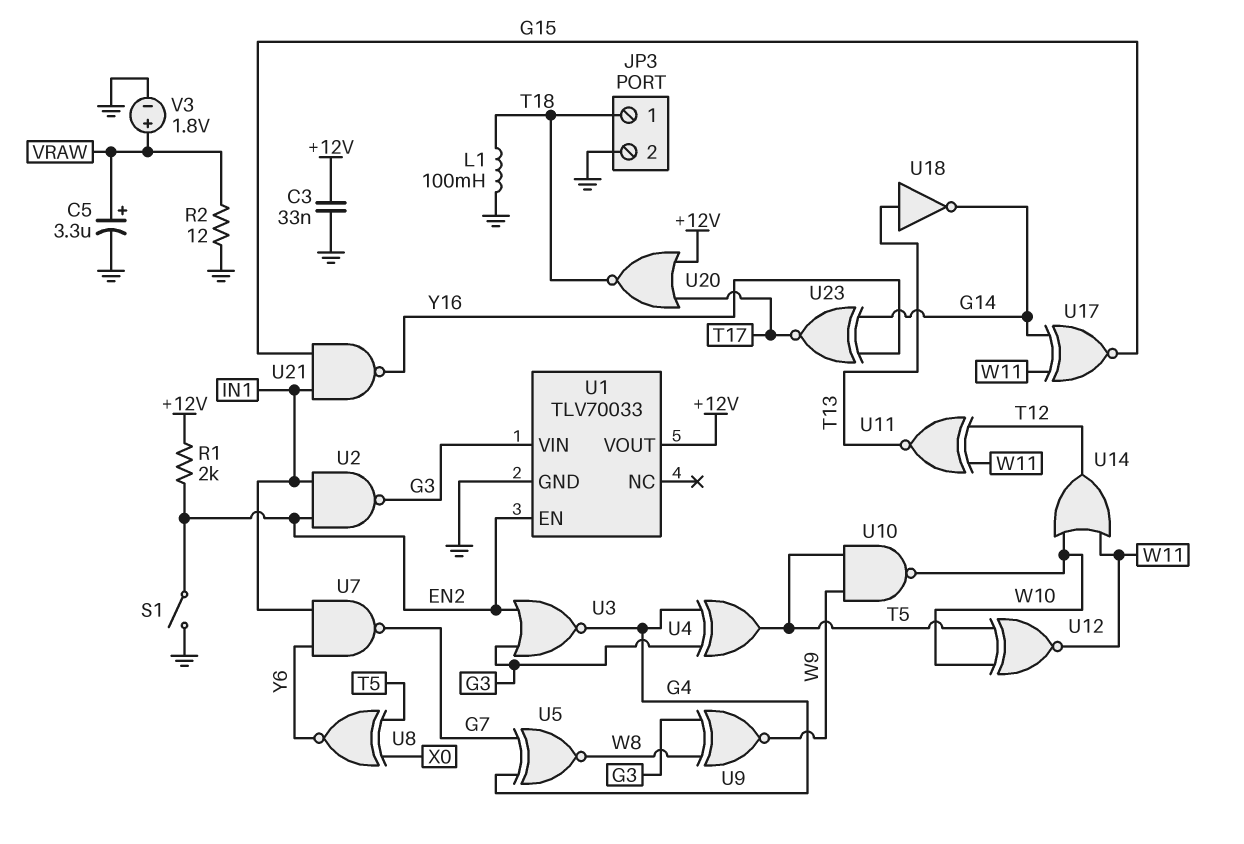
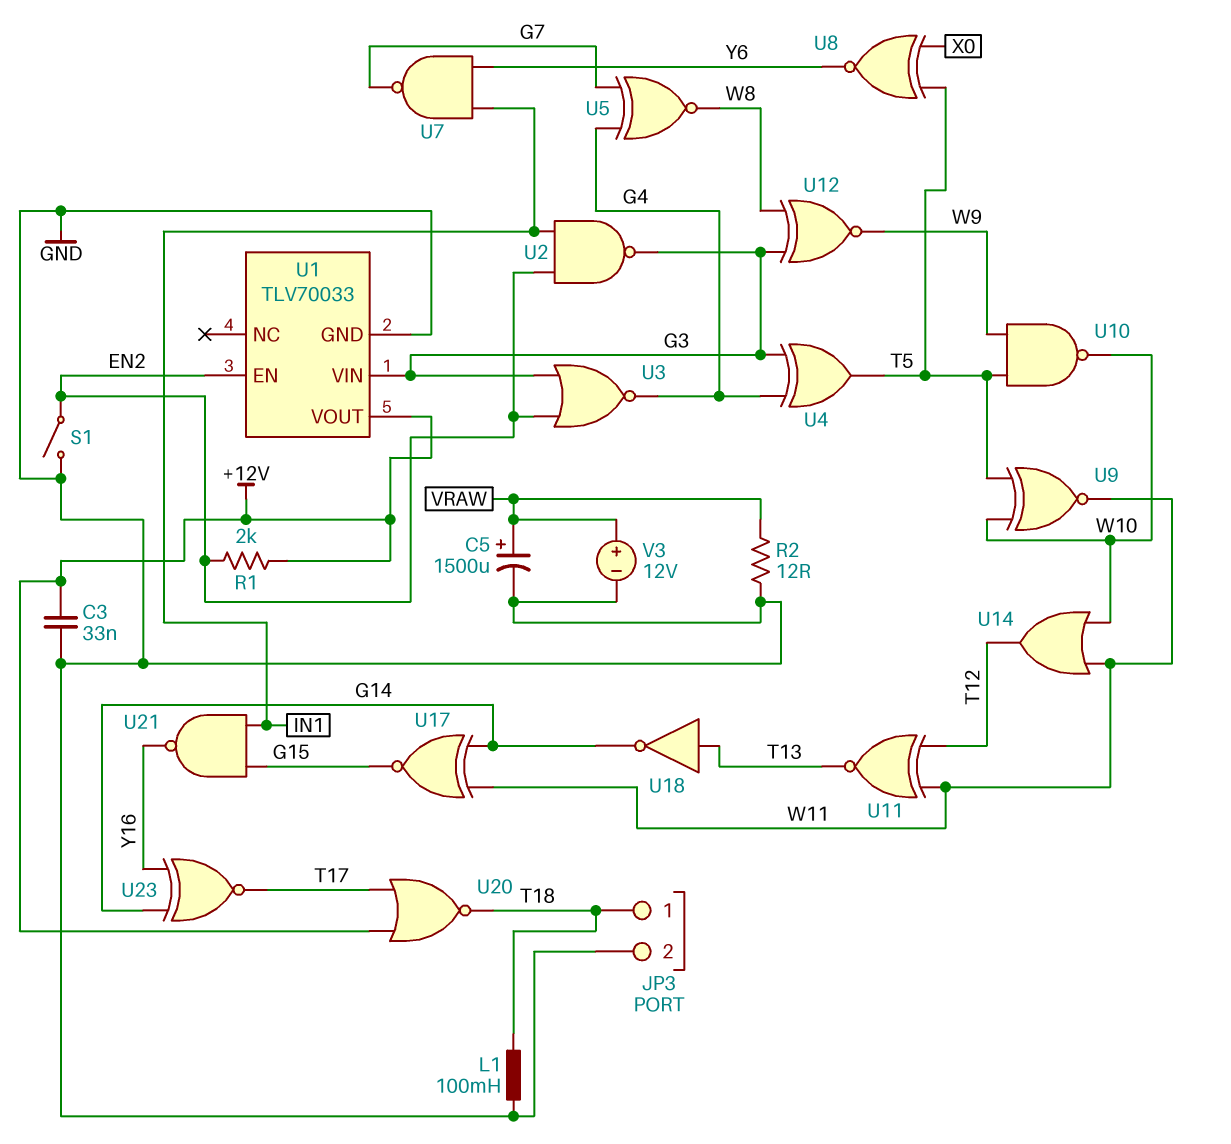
C5: 3.3uF (plus VRAW, minus GND) -> 1500uF (plus VRAW, minus GND)
U9: XNOR (in G3, in W8, out W9) -> XNOR (in T5, in W10, out W11)
U12: XNOR (in T5, in W10, out W11) -> XNOR (in G3, in W8, out W9)
V3: 1.8V (plus VRAW, minus GND) -> 12V (plus VRAW, minus GND)

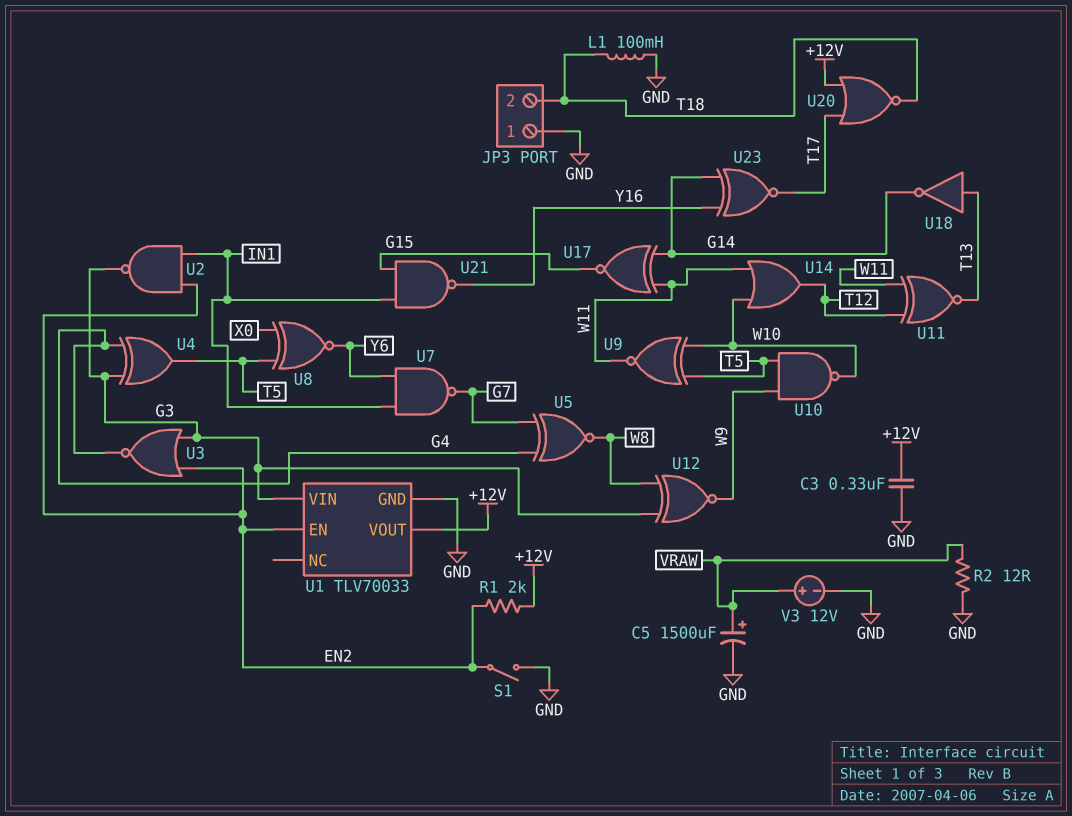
C3: 33nF (+12V, GND) -> 330nF (+12V, GND)
JP3 pin 1: T18 -> GND
JP3 pin 2: GND -> T18

